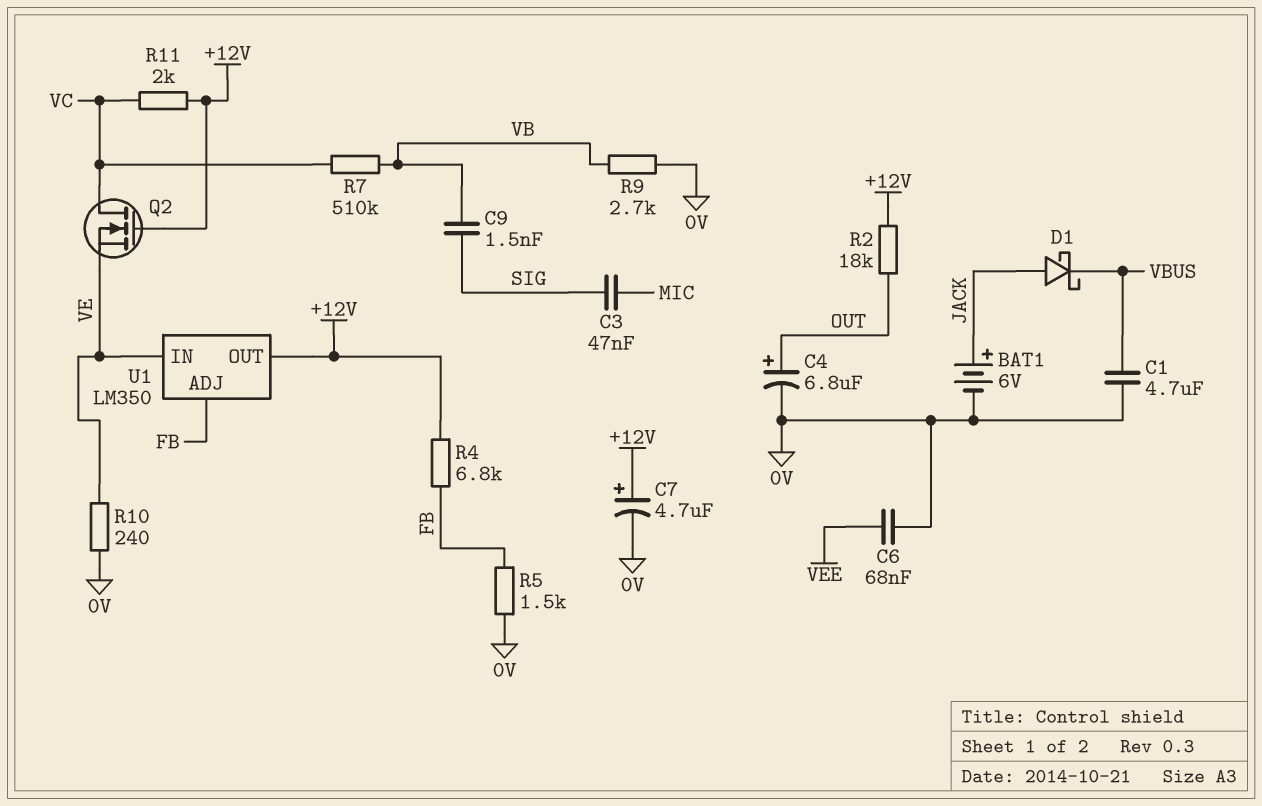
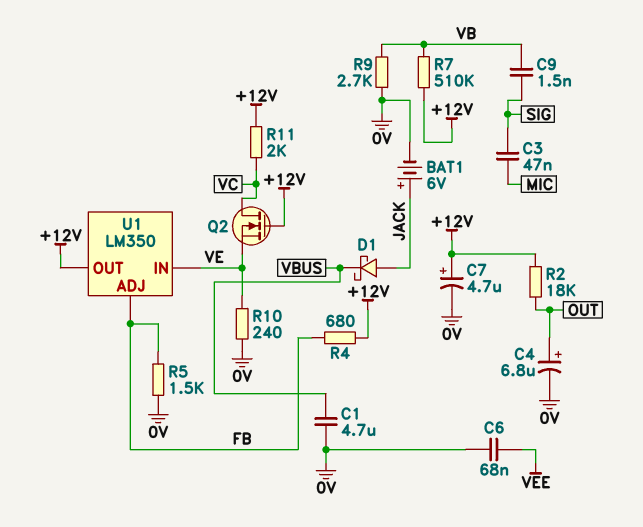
R4: 6.8k (+12V, FB) -> 680 (+12V, FB)
R7: 510k (VB, VC) -> 510k (+12V, VB)

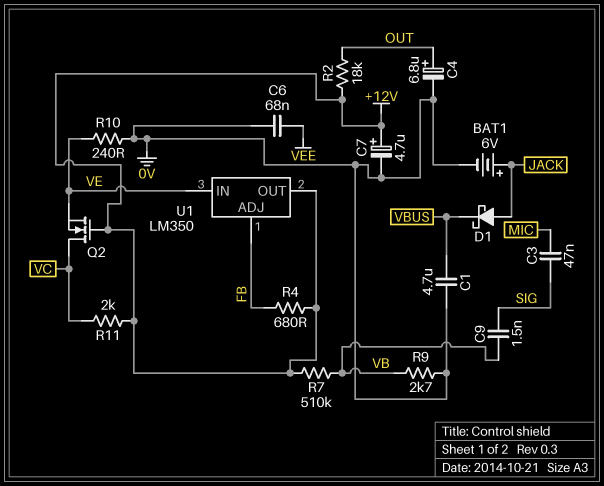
R5: 1.5k (0V, FB) -> none

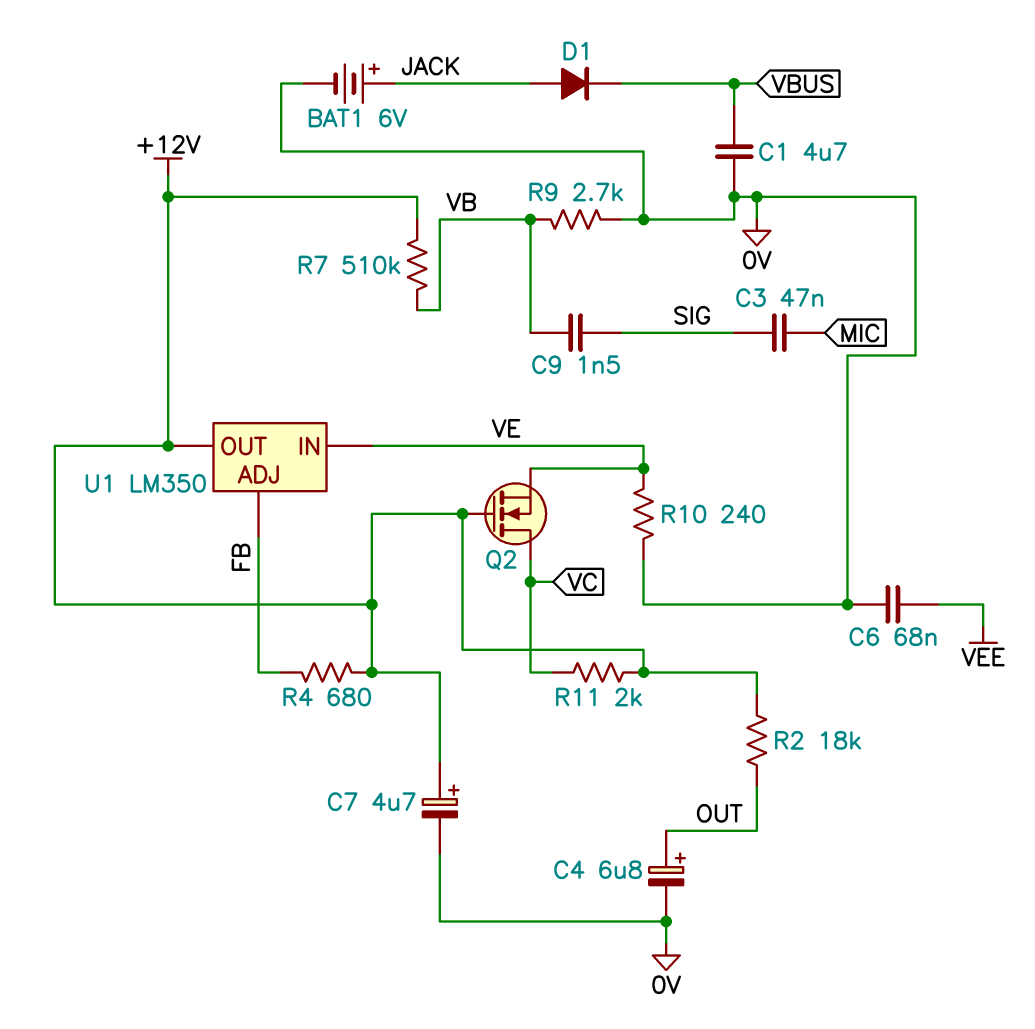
D1: schottky (A JACK, K VBUS) -> diode (A JACK, K VBUS)

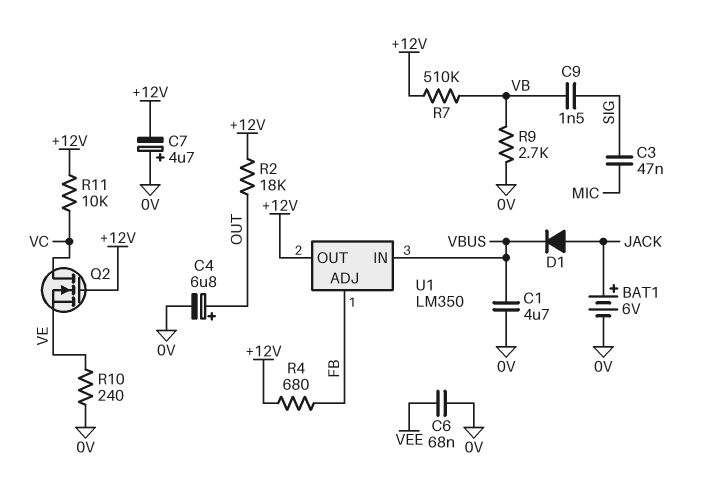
C7: 4.7uF (plus +12V, minus 0V) -> 4.7uF (plus 0V, minus +12V)
R11: 2k (+12V, VC) -> 10k (+12V, VC)
U1 pin IN: VE -> VBUS

